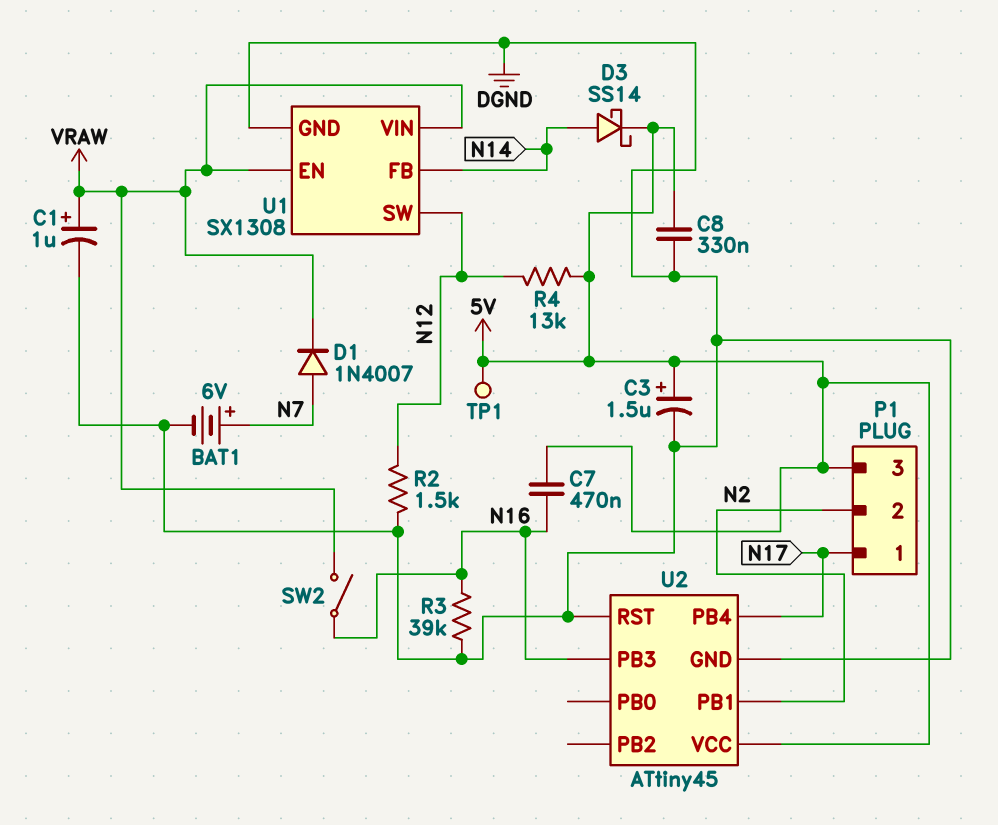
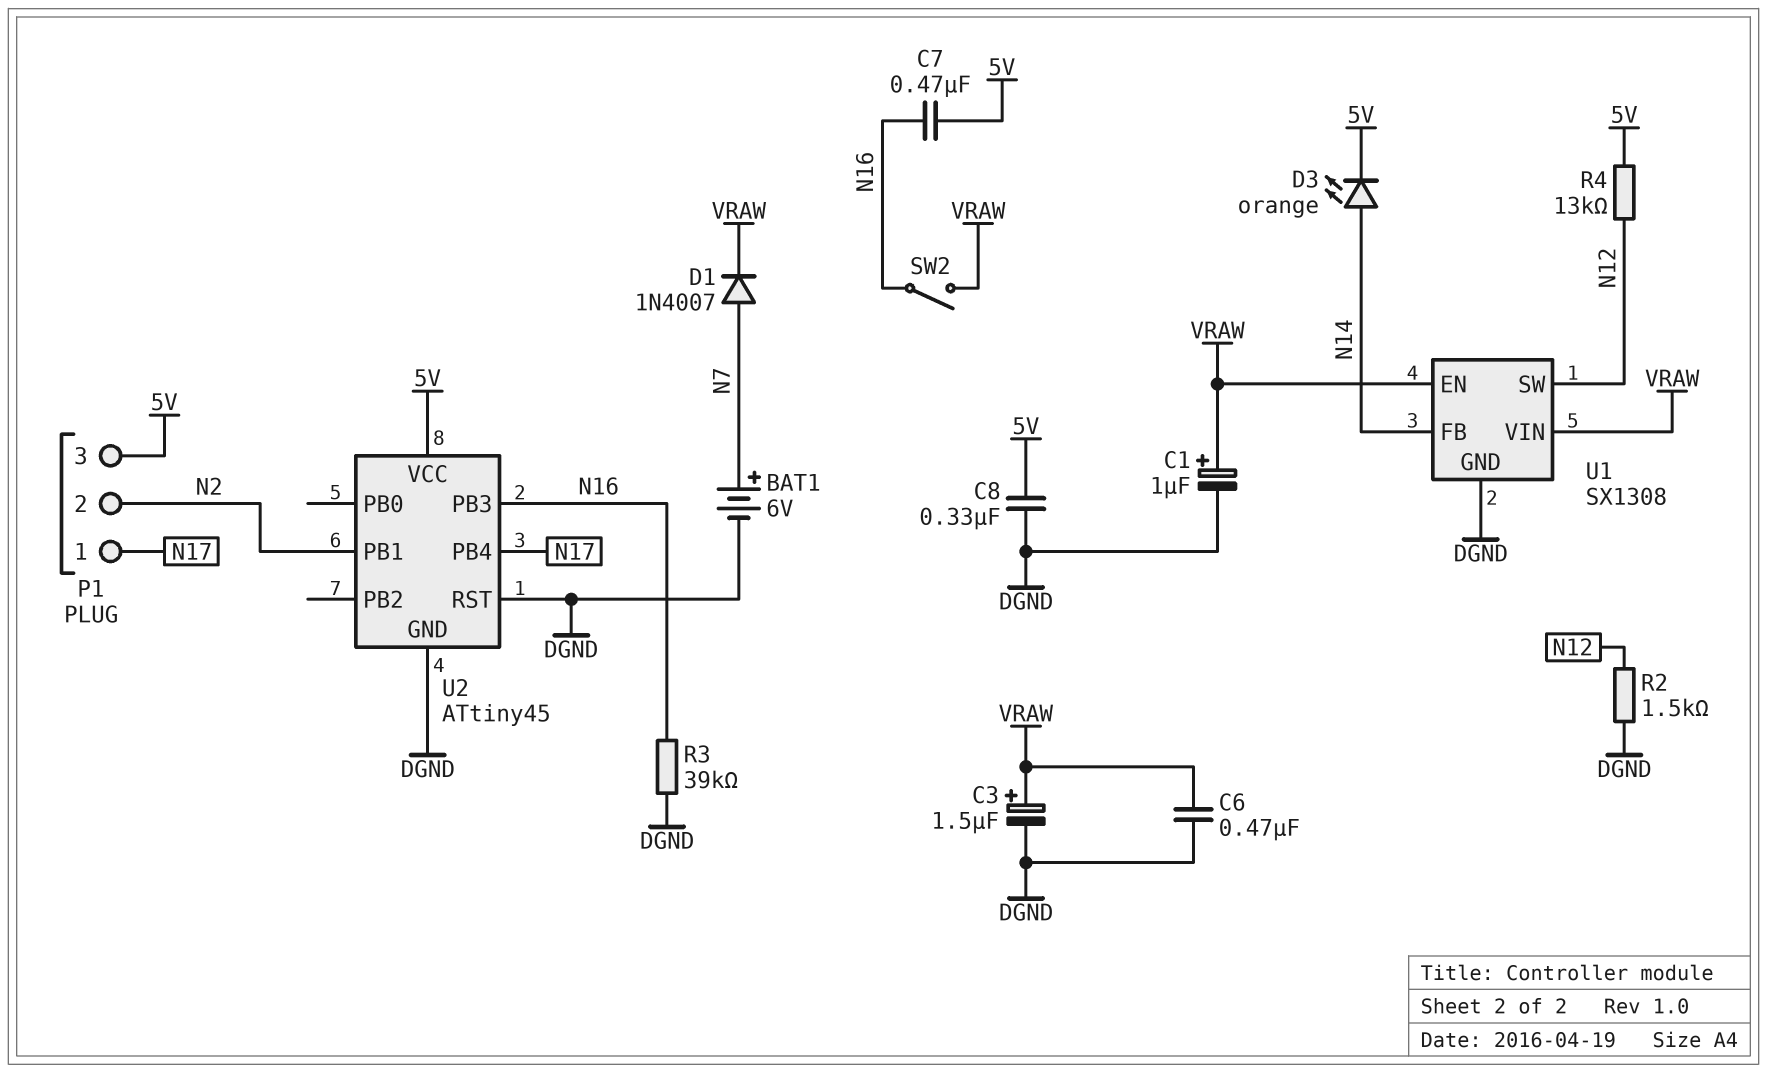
C3: 1.5uF (plus 5V, minus DGND) -> 1.5uF (plus VRAW, minus DGND)
C6: none -> 470nF (DGND, VRAW)
D3: schottky SS14 (A N14, K 5V) -> LED orange (A N14, K 5V)
TP1: test point (5V) -> none

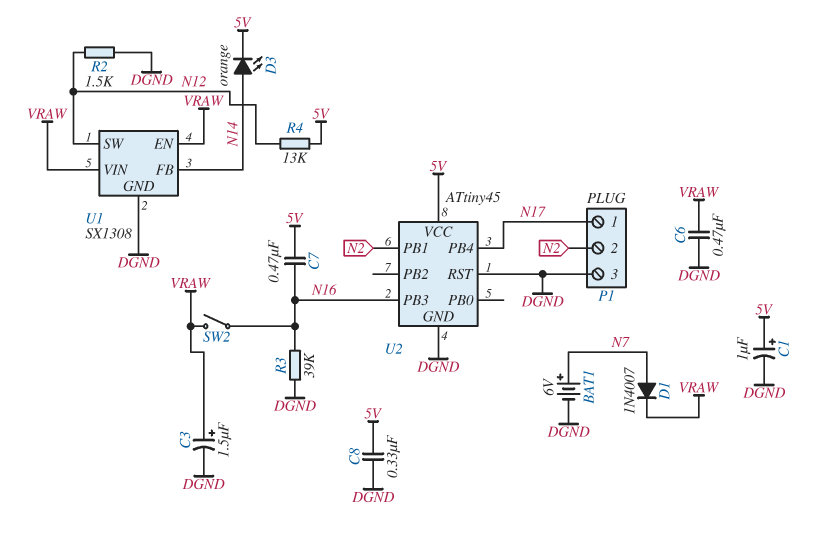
C1: 1uF (plus VRAW, minus DGND) -> 1uF (plus 5V, minus DGND)
P1 pin 3: 5V -> DGND

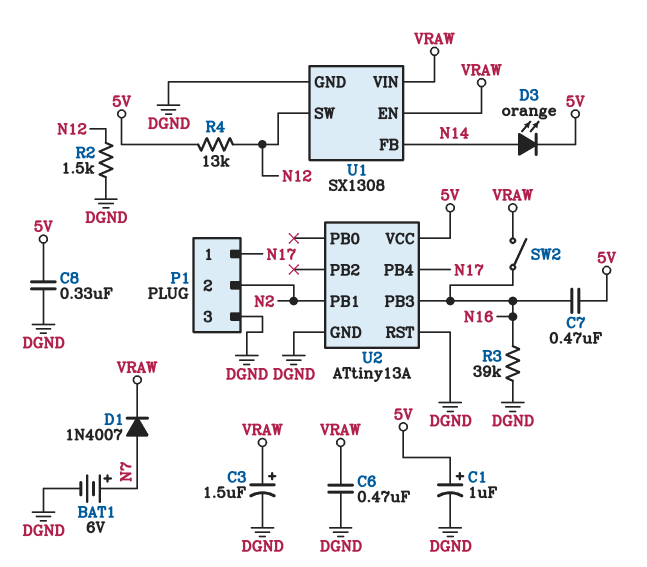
U2: ATtiny45 -> ATtiny13A

